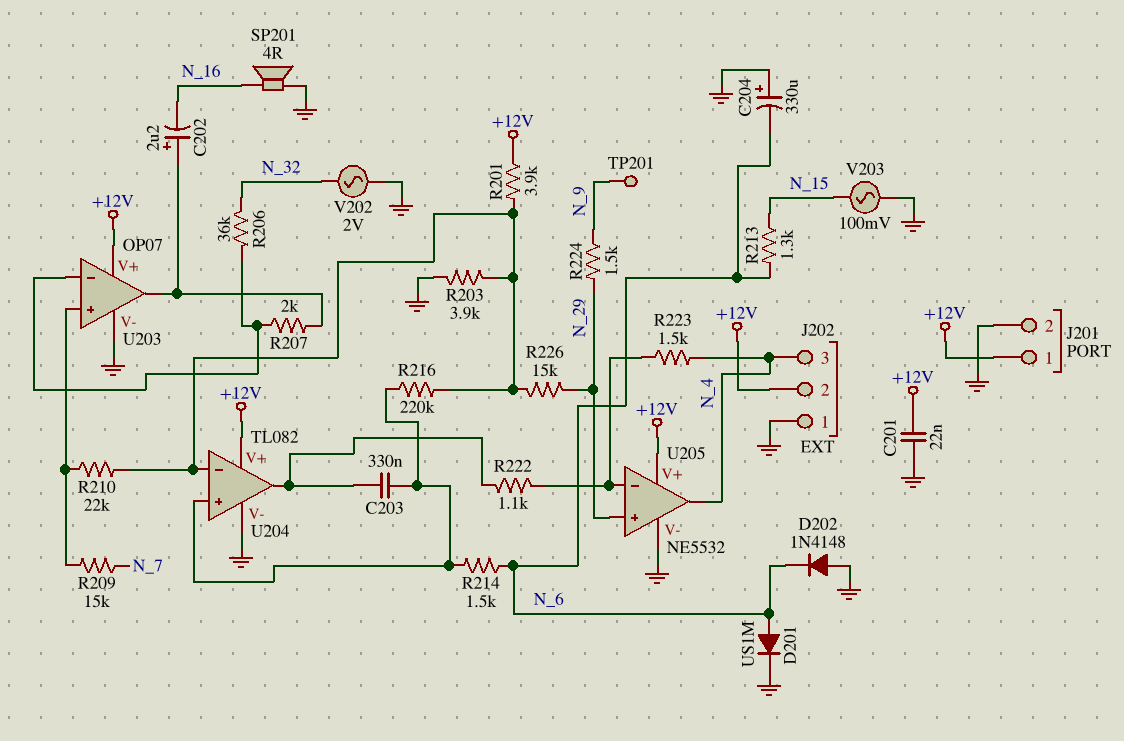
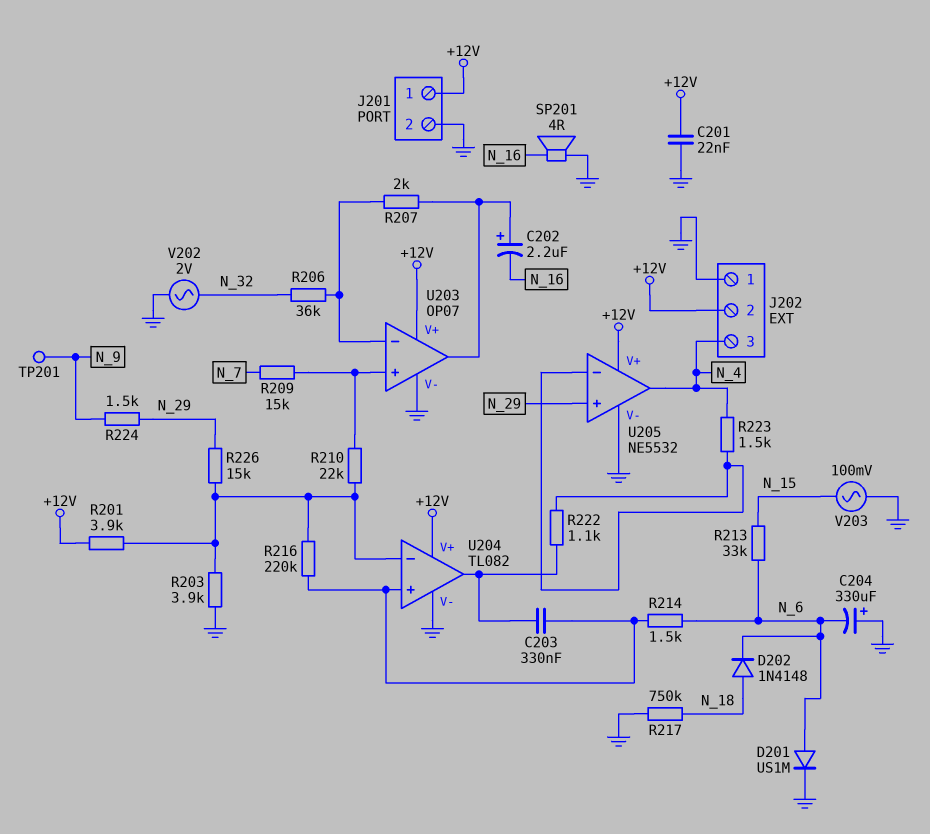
D202: diode 1N4148 (A GND, K N_6) -> diode 1N4148 (A N_18, K N_6)
R213: 1.3k (N_6, N_15) -> 33k (N_6, N_15)
R217: none -> 750k (GND, N_18)

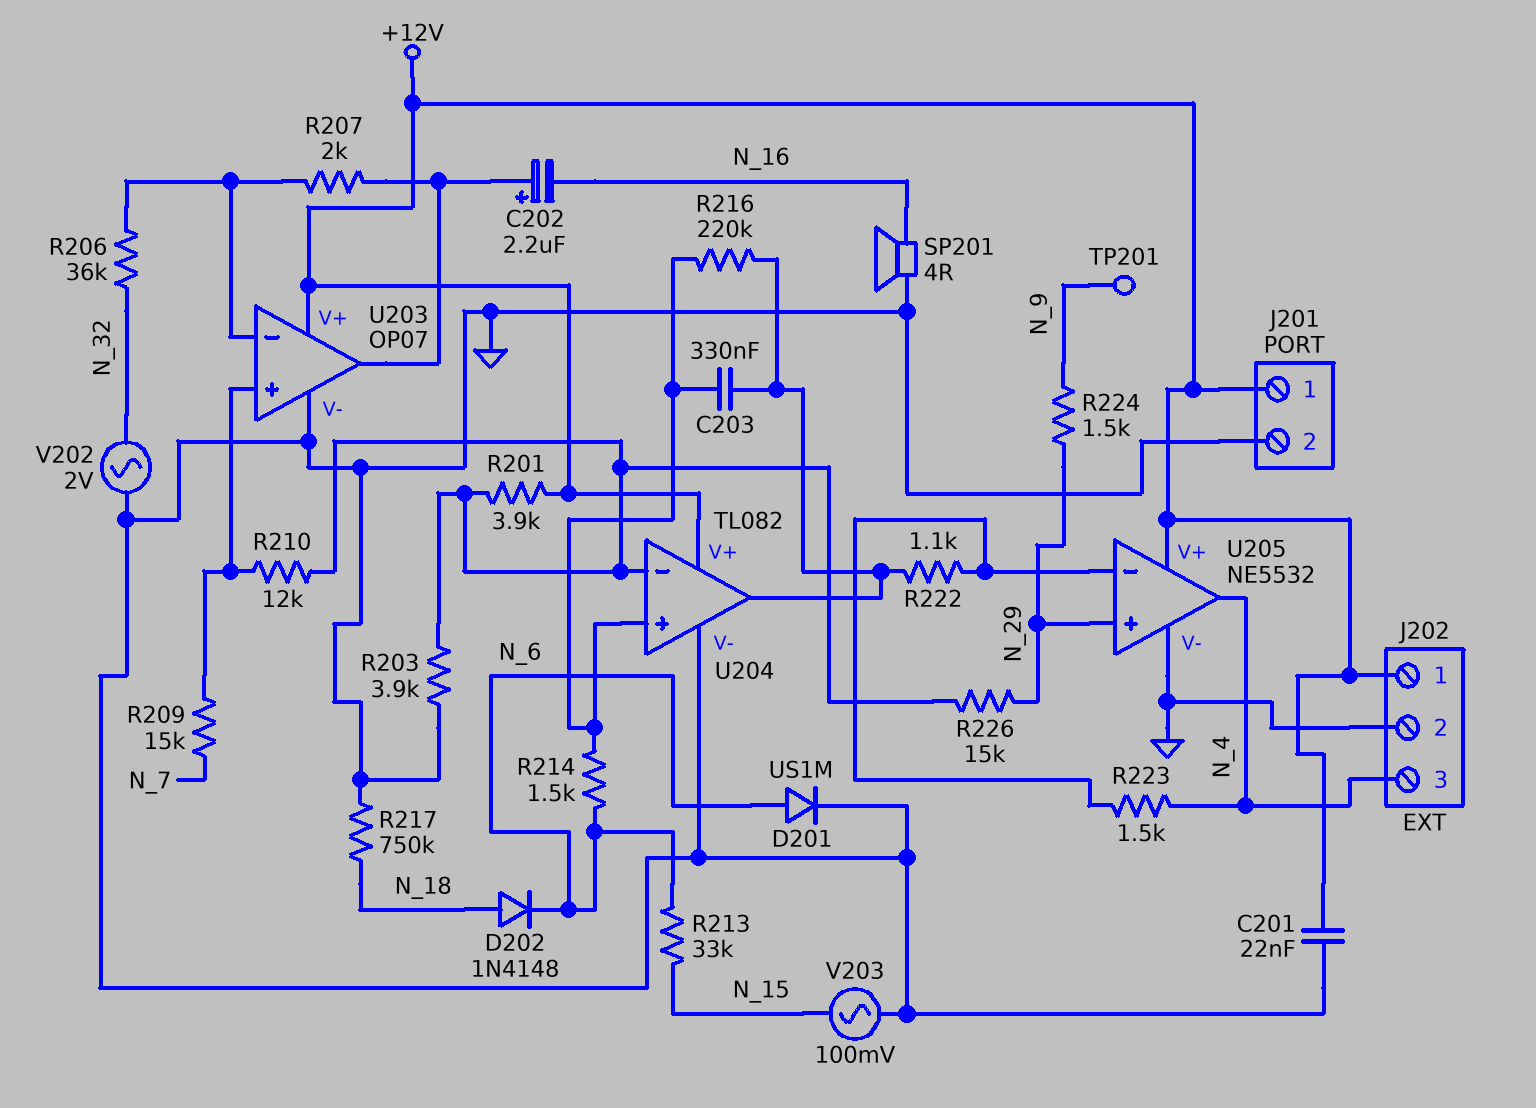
C204: 330uF (plus GND, minus N_6) -> none
J202 pin 1: GND -> +12V
J202 pin 2: +12V -> GND
R210: 22k (U203/in+, U204/in-) -> 12k (U203/in+, U204/in-)
R216: 220k (U204/in+, U204/in-) -> 220k (U204/in+, U204/out)

